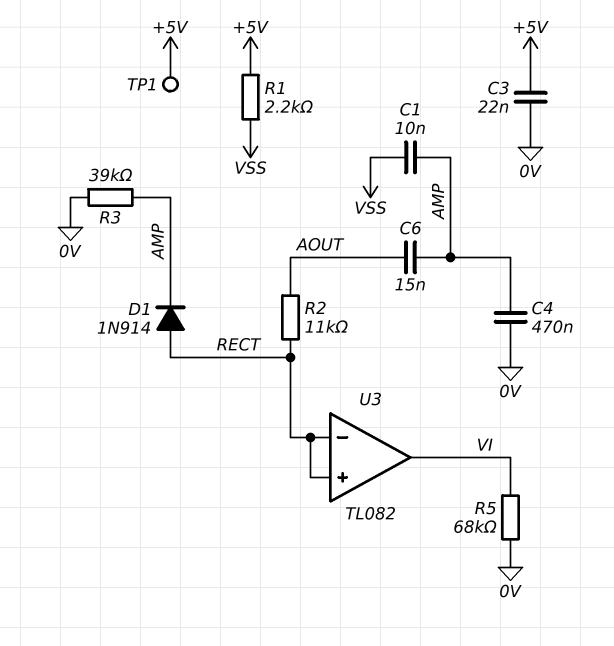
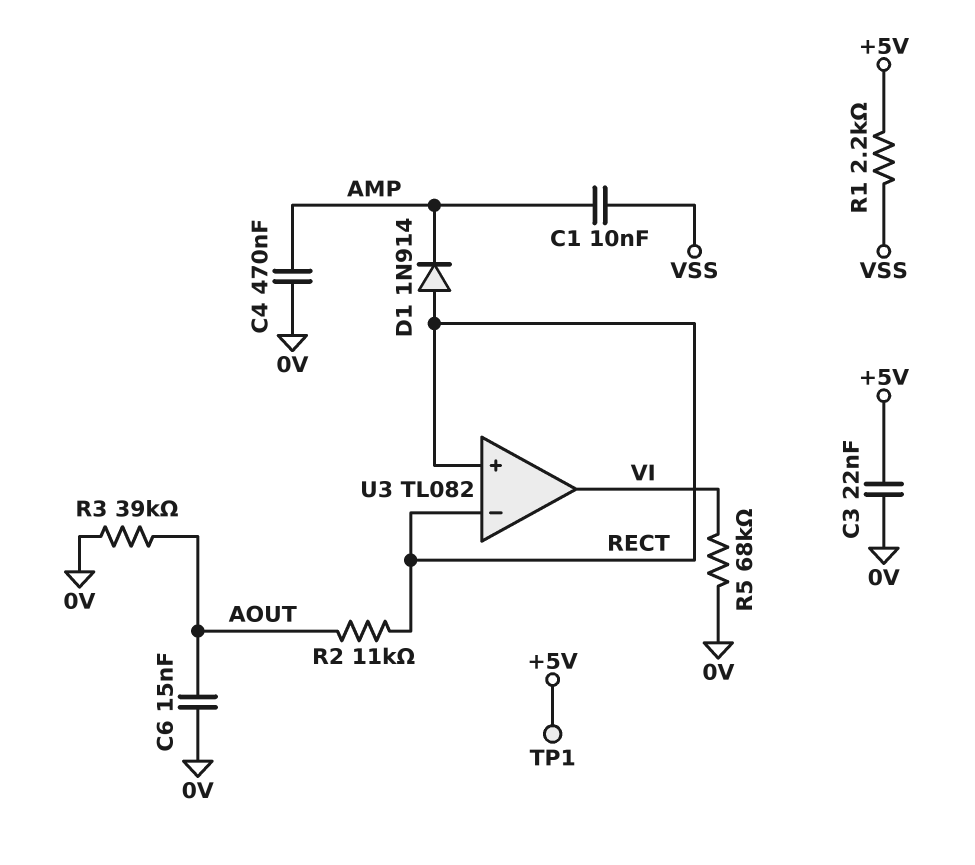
C6: 15nF (AMP, AOUT) -> 15nF (0V, AOUT)
R3: 39k (0V, AMP) -> 39k (0V, AOUT)

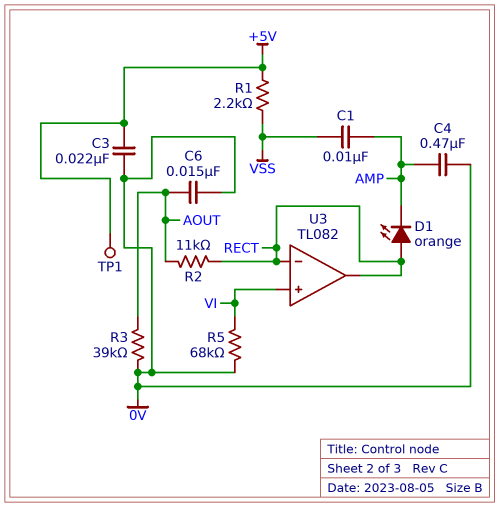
D1: diode 1N914 (A RECT, K AMP) -> LED orange (A RECT, K AMP)
U3 pin in+: RECT -> VI
U3 pin out: VI -> RECT

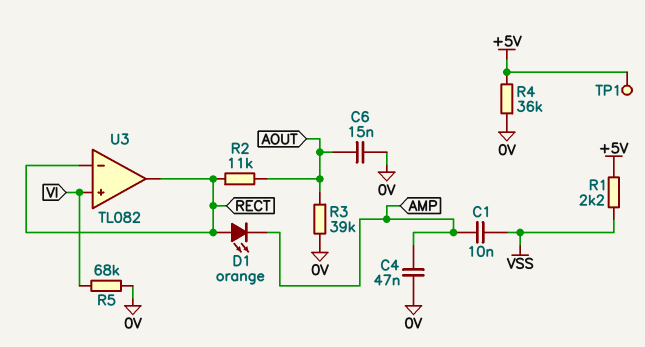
C3: 22nF (+5V, 0V) -> none
C4: 470nF (0V, AMP) -> 47nF (0V, AMP)
R4: none -> 36k (+5V, 0V)

